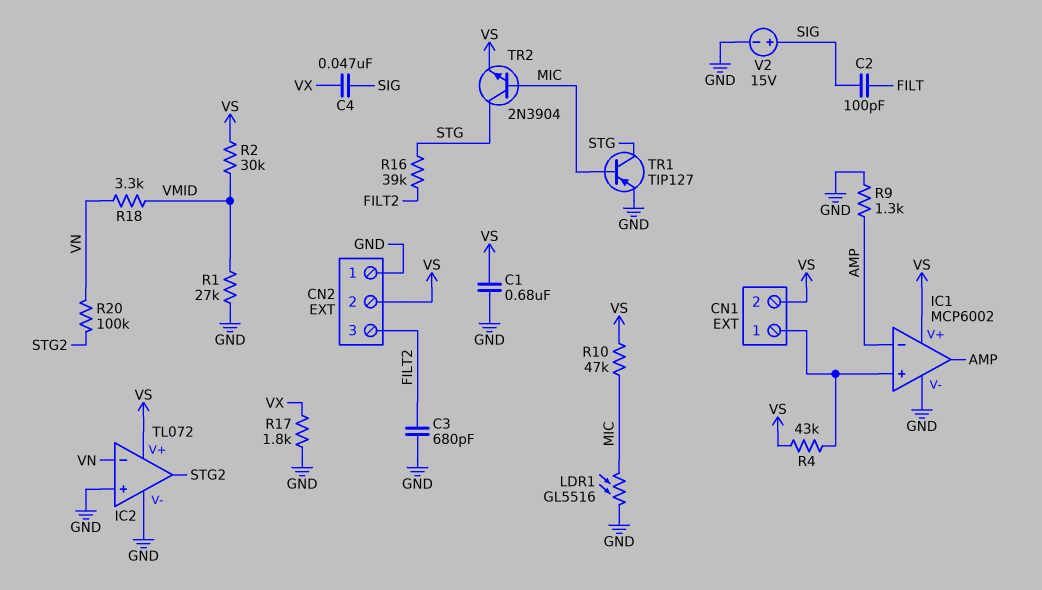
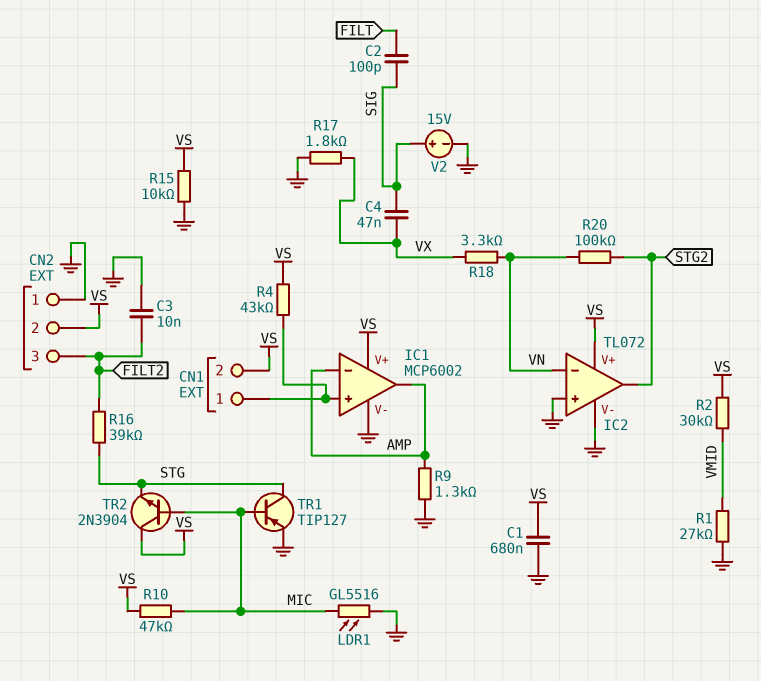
C3: 680pF (FILT2, GND) -> 10nF (FILT2, GND)
R15: none -> 10k (GND, VS)
R18: 3.3k (VMID, VN) -> 3.3k (VN, VX)
TR2: NPN 2N3904 (B MIC, C STG, E VS) -> NPN 2N3904 (B MIC, C VS, E STG)

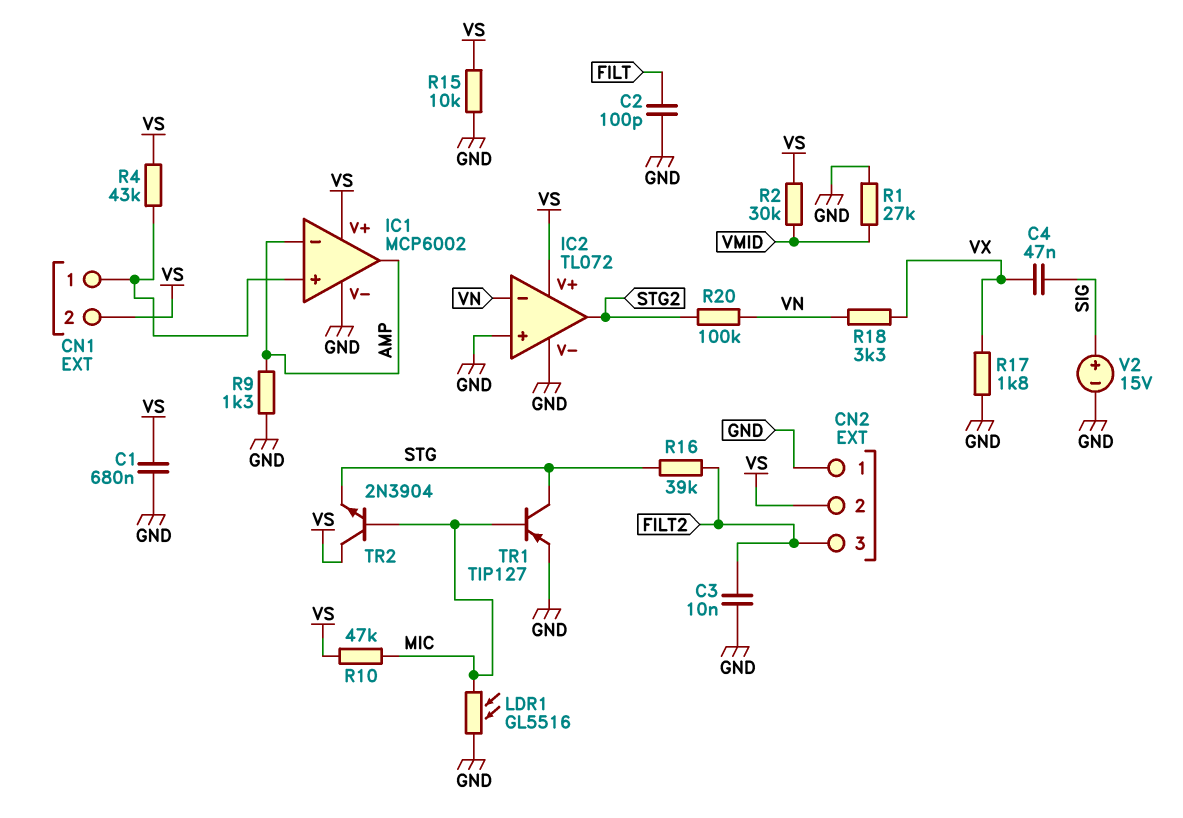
C2: 100pF (FILT, SIG) -> 100pF (FILT, GND)

